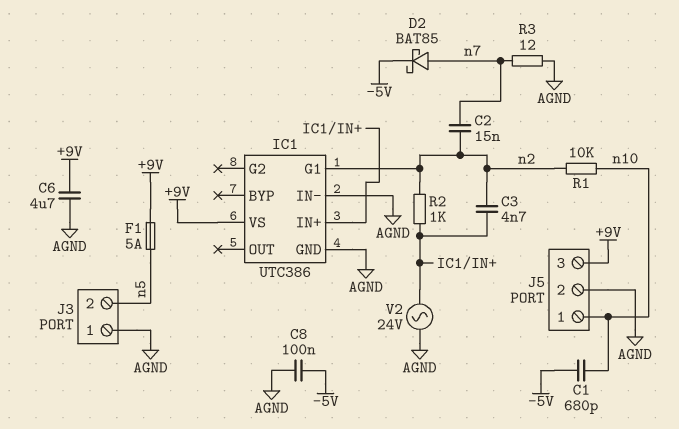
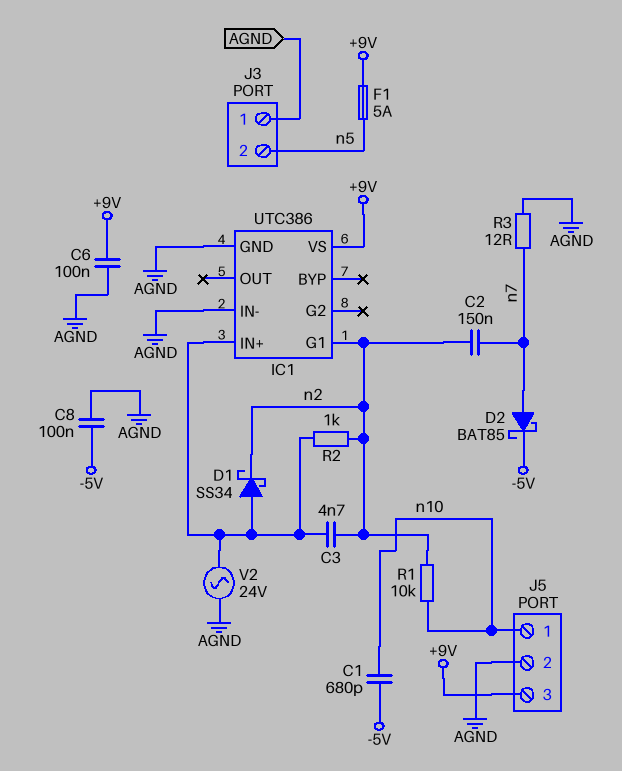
C2: 15nF (n2, n7) -> 150nF (n2, n7)
C6: 4.7uF (+9V, AGND) -> 100nF (+9V, AGND)
D1: none -> schottky SS34 (A IC1/IN+, K n2)

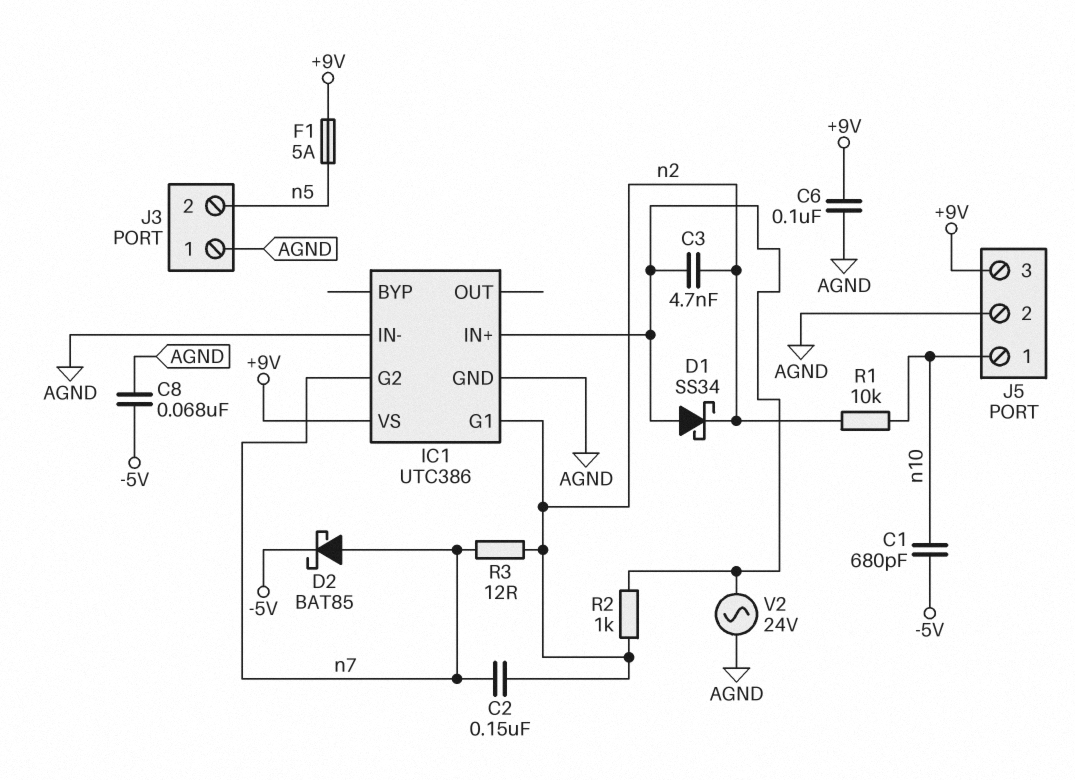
C8: 100nF (-5V, AGND) -> 68nF (-5V, AGND)
IC1 pin G2: none -> n7
R3: 12 (AGND, n7) -> 12 (n2, n7)

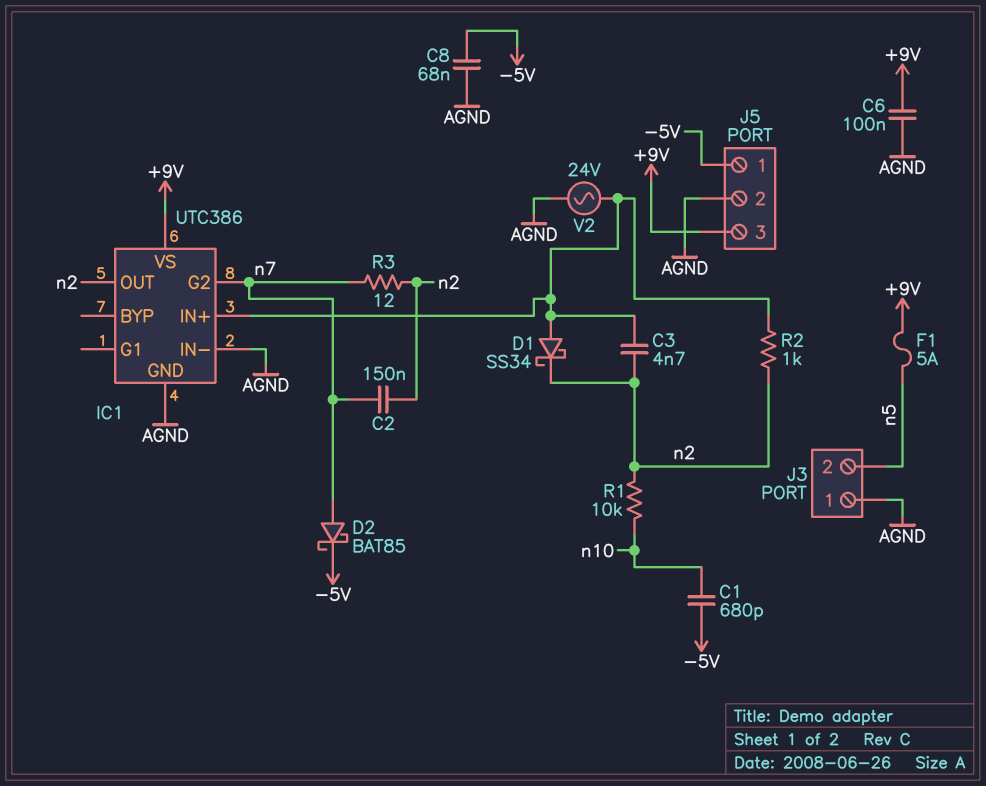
IC1 pin G1: n2 -> none
IC1 pin OUT: none -> n2
J5 pin 1: n10 -> -5V

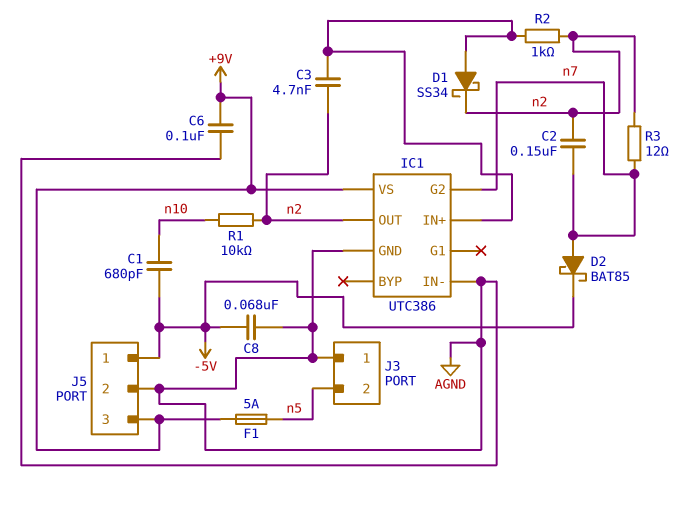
V2: AC 24V (AGND, IC1/IN+) -> none

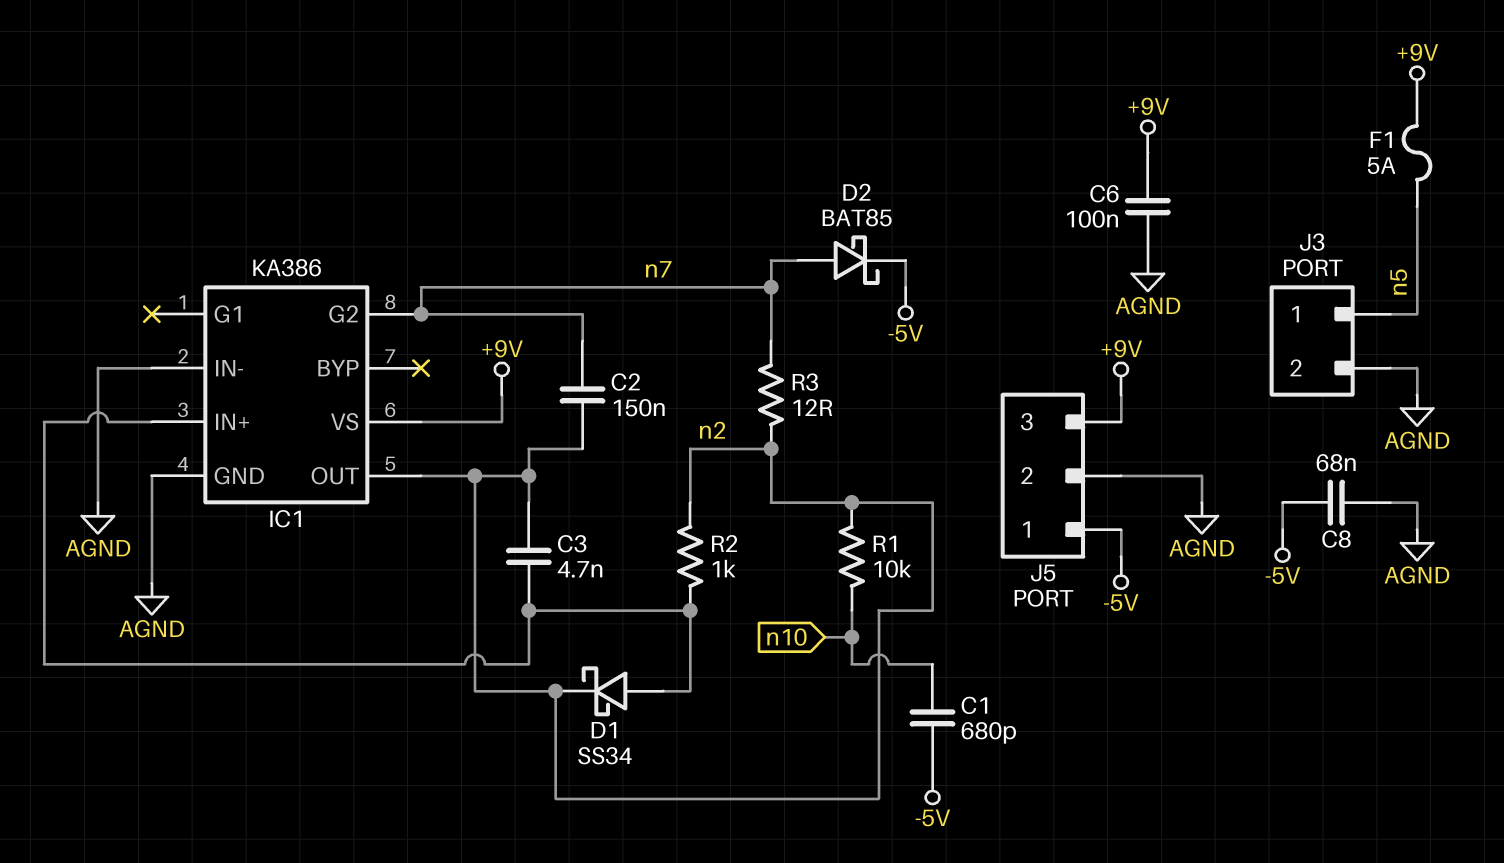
IC1: UTC386 -> KA386
J3 pin 1: AGND -> n5
J3 pin 2: n5 -> AGND

